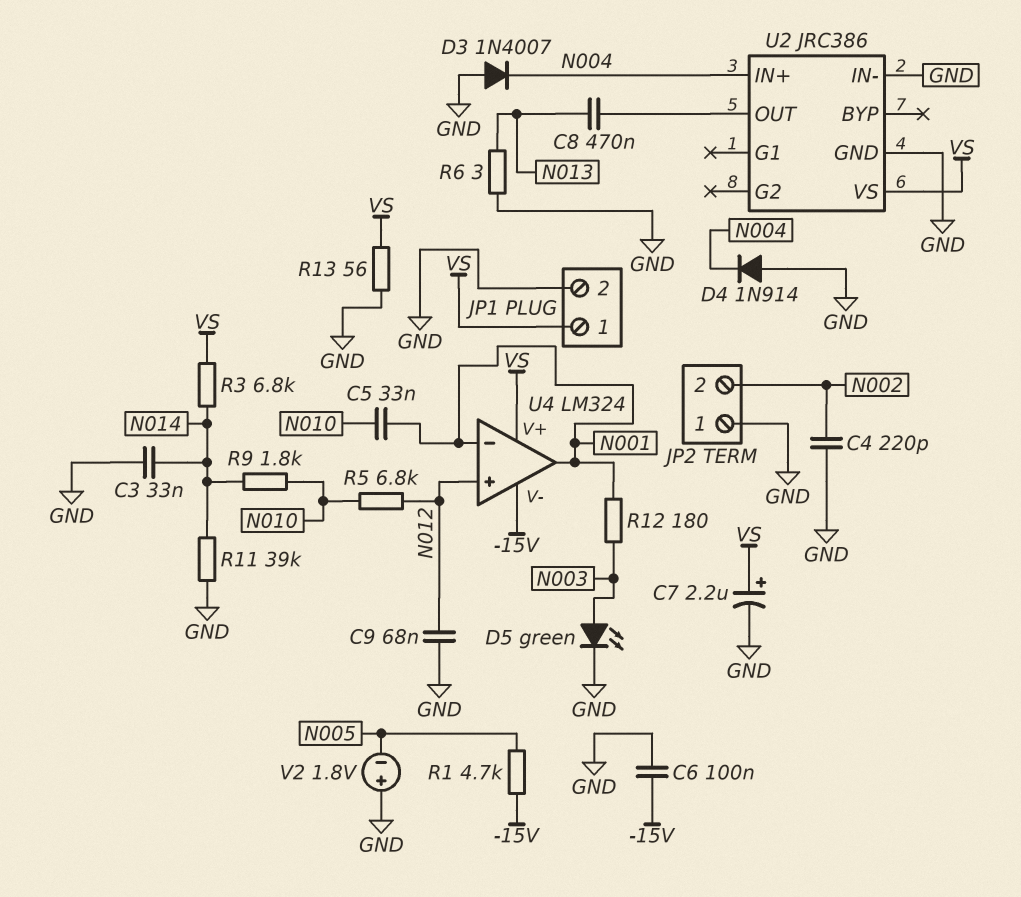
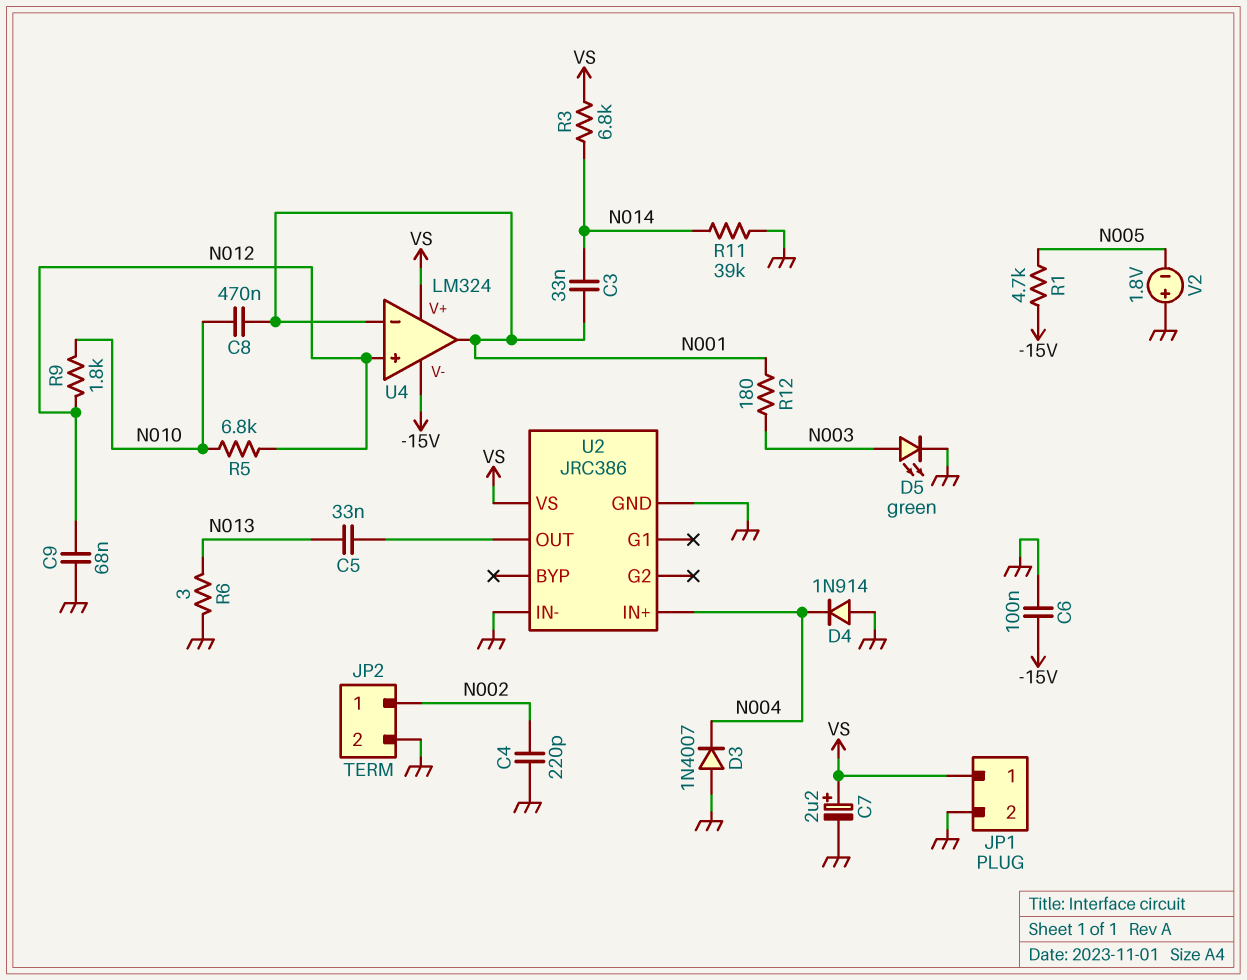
C3: 33nF (GND, N014) -> 33nF (N001, N014)
C5: 33nF (N001, N010) -> 33nF (N013, U2/OUT)
C8: 470nF (N013, U2/OUT) -> 470nF (N001, N010)
JP2 pin 1: GND -> N002
JP2 pin 2: N002 -> GND
R9: 1.8k (N010, N014) -> 1.8k (N010, N012)
R13: 56 (GND, VS) -> none

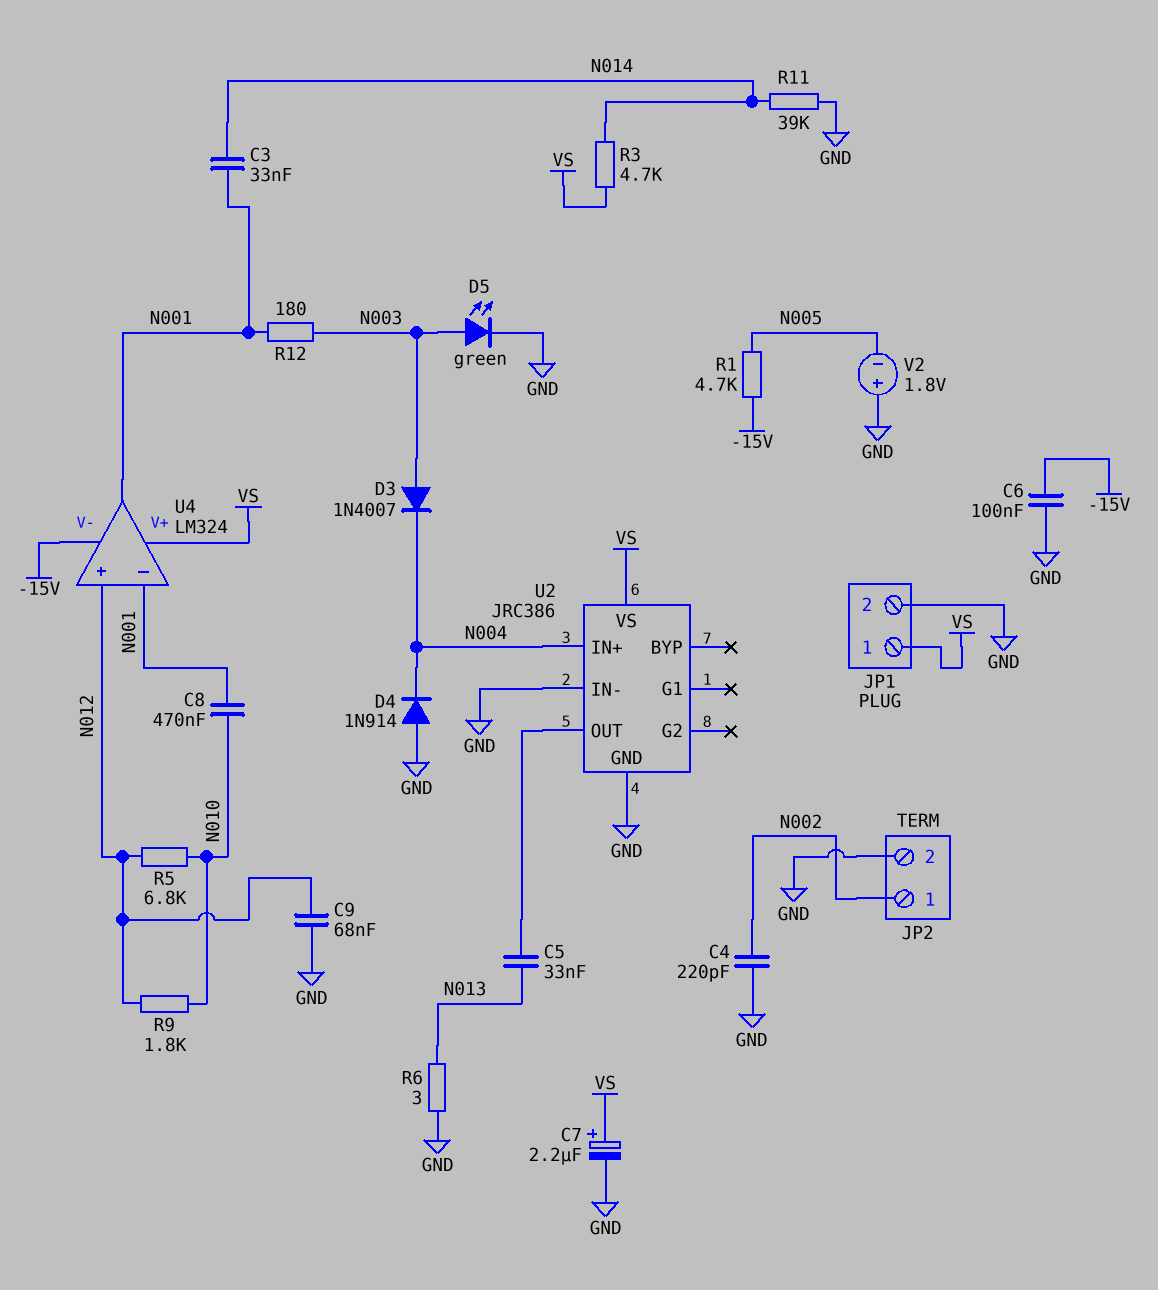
D3: diode 1N4007 (A GND, K N004) -> diode 1N4007 (A N003, K N004)
R3: 6.8k (N014, VS) -> 4.7k (N014, VS)

